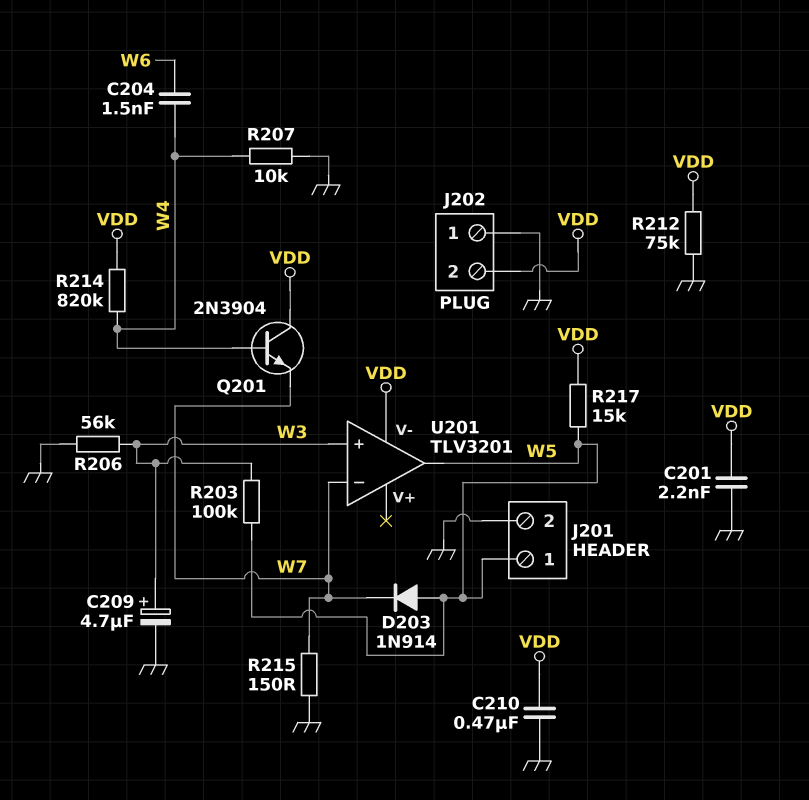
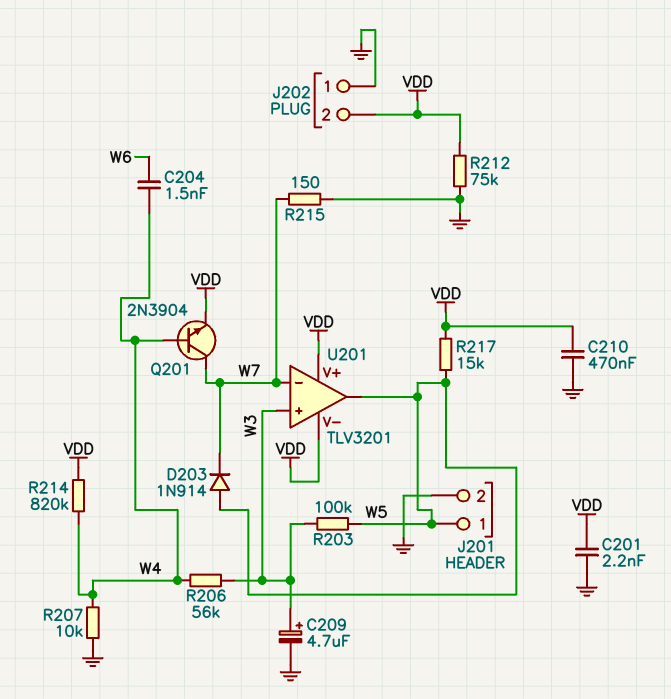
Q201: NPN 2N3904 (B W4, C VDD, E W7) -> NPN 2N3904 (B W4, C W7, E VDD)
R206: 56k (GND, W3) -> 56k (W3, W4)
U201 pin V+: none -> VDD

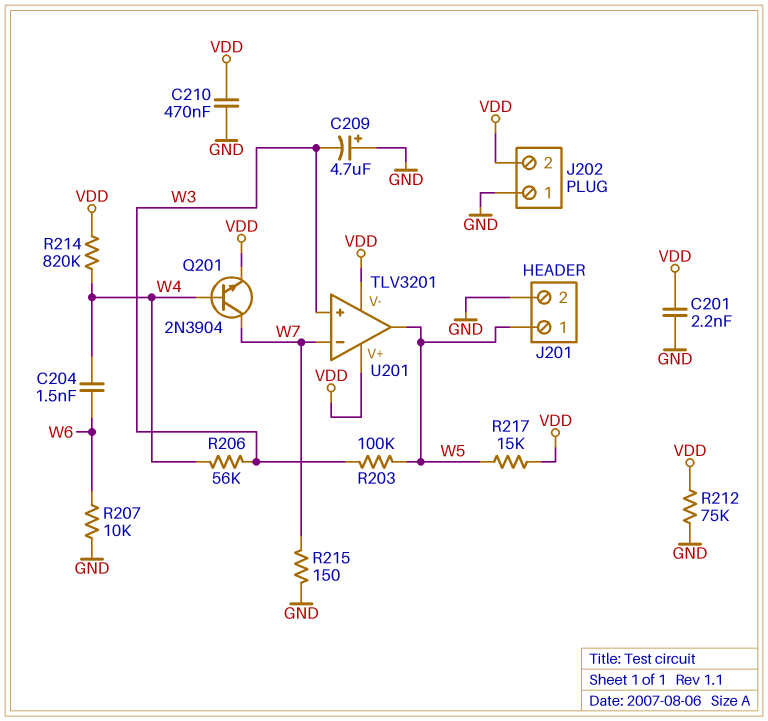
C209: 4.7uF (plus W3, minus GND) -> 4.7uF (plus GND, minus W3)
D203: diode 1N914 (A W5, K W7) -> none
R207: 10k (GND, W4) -> 10k (GND, W6)

